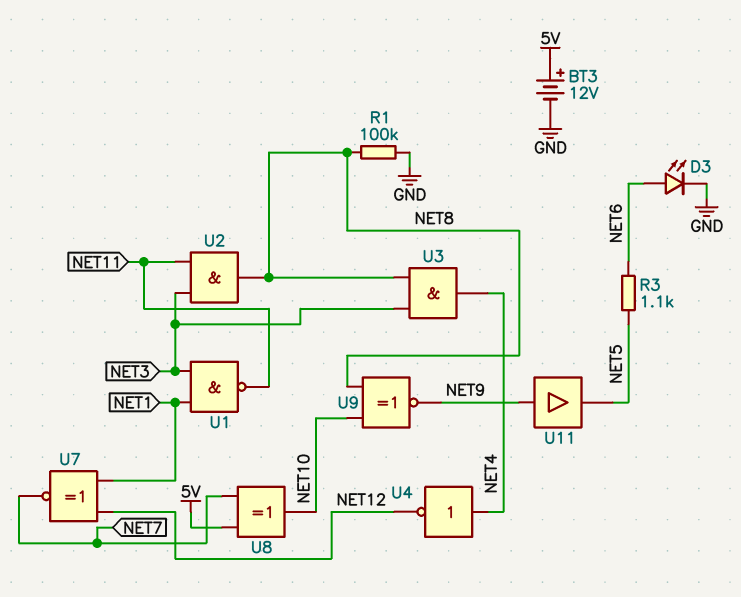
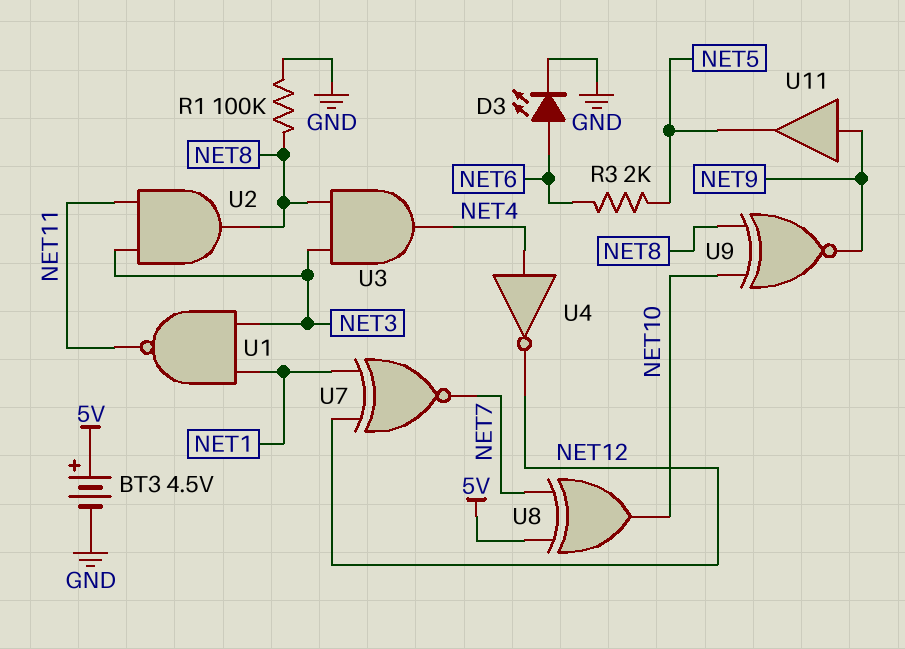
BT3: 12V (plus 5V, minus GND) -> 4.5V (plus 5V, minus GND)
R3: 1.1k (NET5, NET6) -> 2k (NET5, NET6)

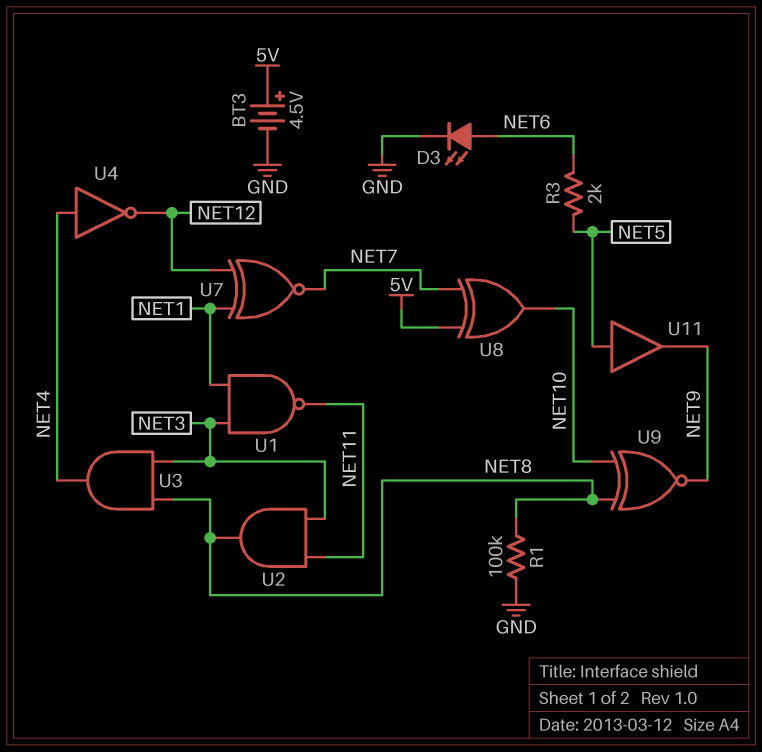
U11: buffer (in NET9, out NET5) -> buffer (in NET5, out NET9)

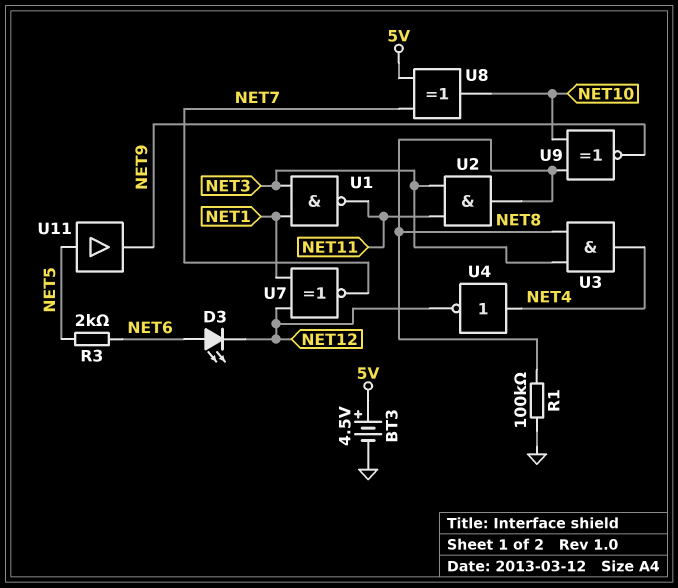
D3: LED (A NET6, K GND) -> LED (A NET6, K NET12)

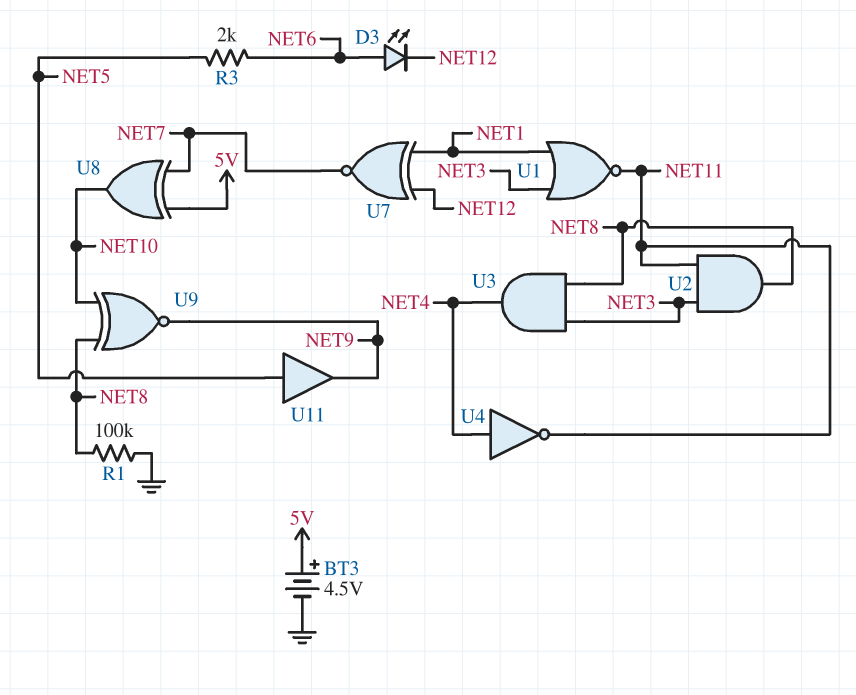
U1: NAND (in NET1, in NET3, out NET11) -> NOR (in NET1, in NET3, out NET11)
U4: NOT (in NET4, out NET12) -> NOT (in NET4, out NET11)

